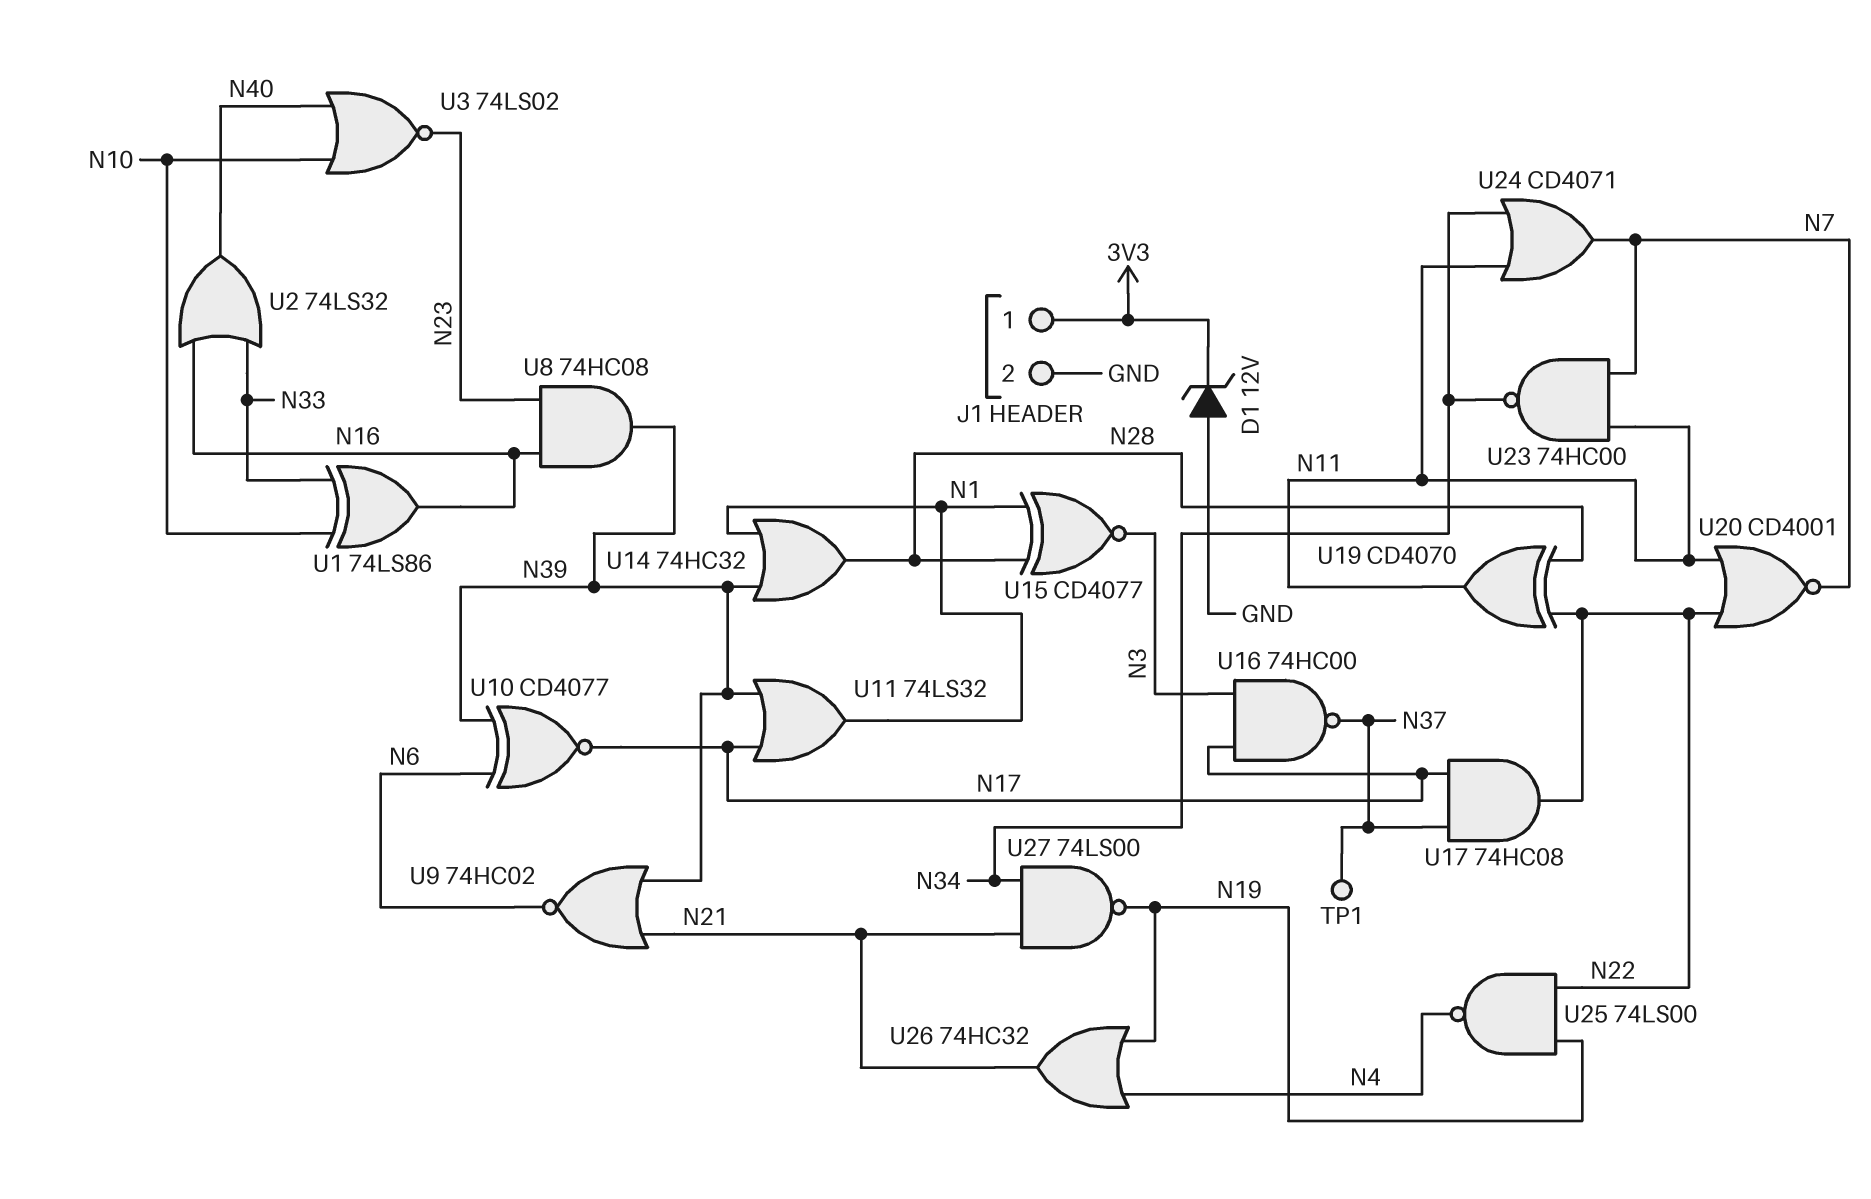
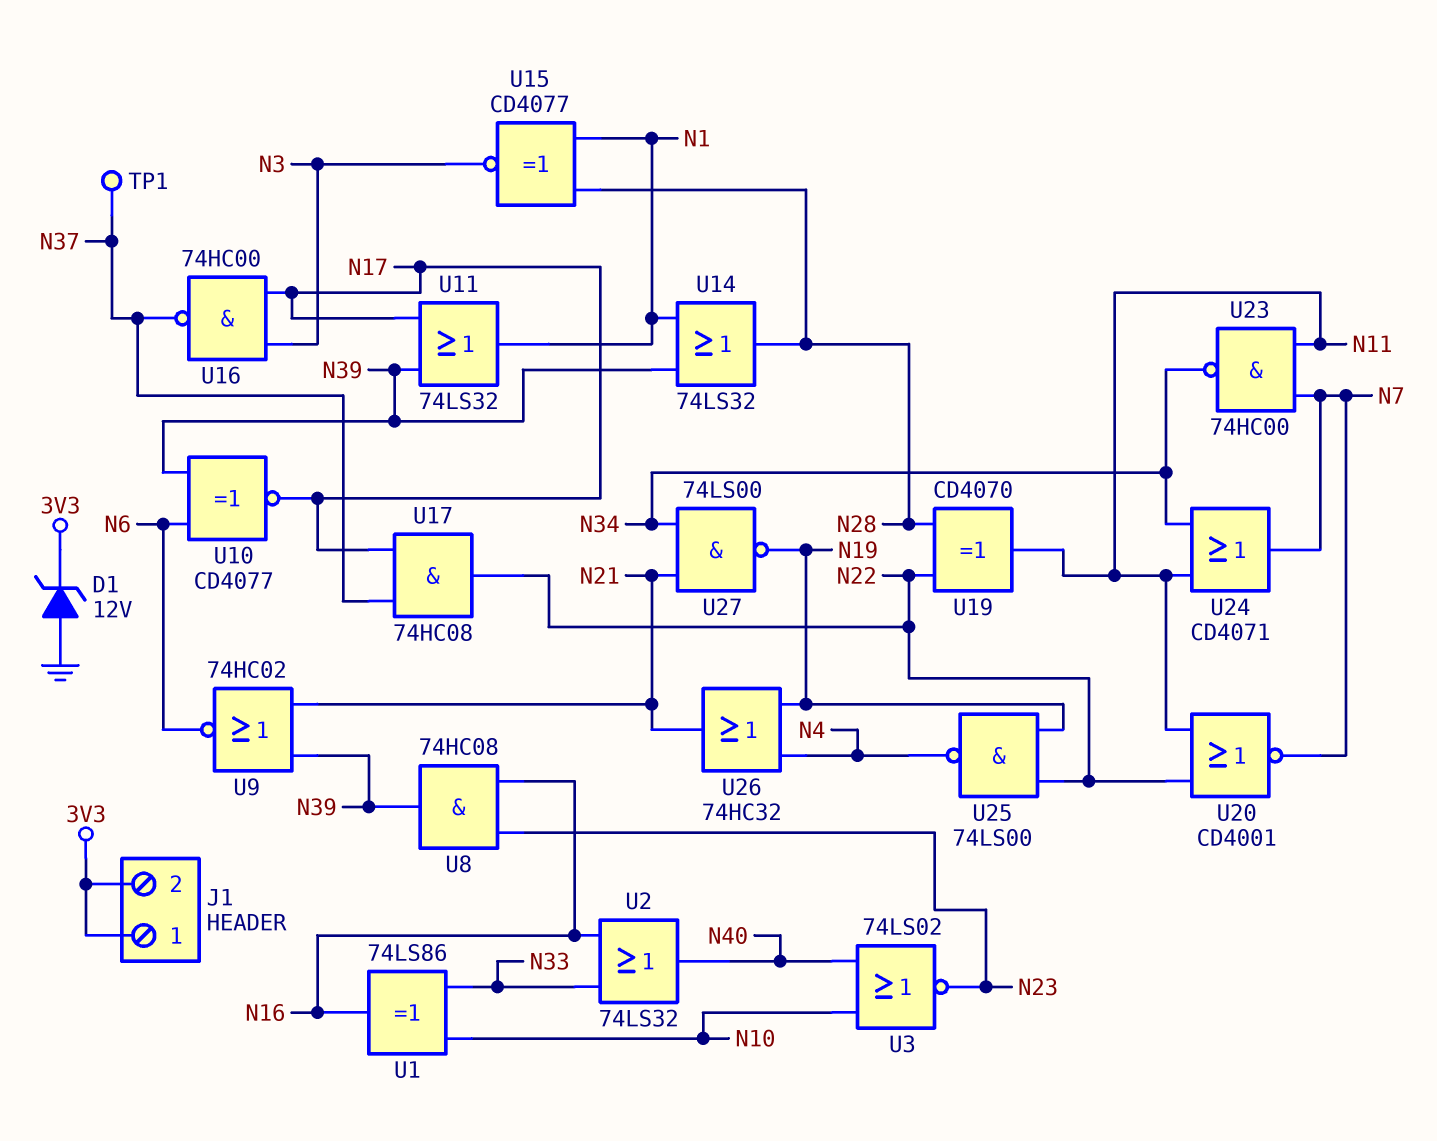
J1 pin 2: GND -> 3V3
U14: OR 74HC32 (in N1, in N39, out N28) -> OR 74LS32 (in N1, in N39, out N28)

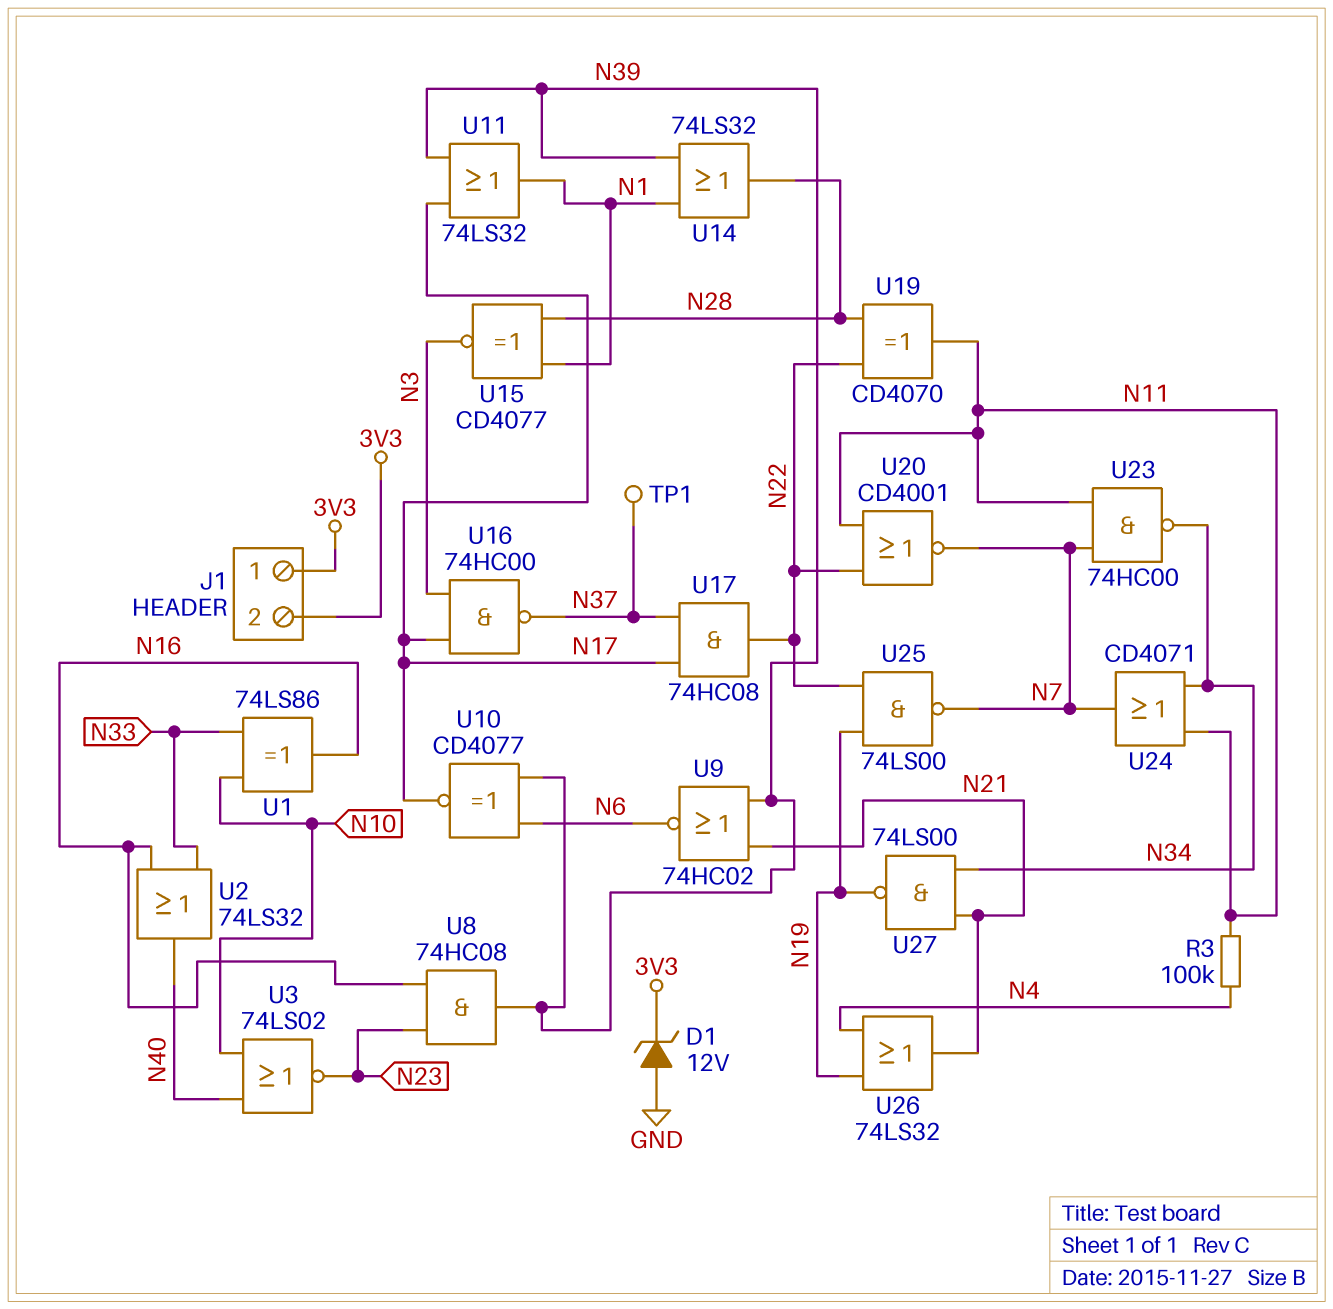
R3: none -> 100k (N4, N11)
U25: NAND 74LS00 (in N19, in N22, out N4) -> NAND 74LS00 (in N19, in N22, out N7)
U26: OR 74HC32 (in N4, in N19, out N21) -> OR 74LS32 (in N4, in N19, out N21)

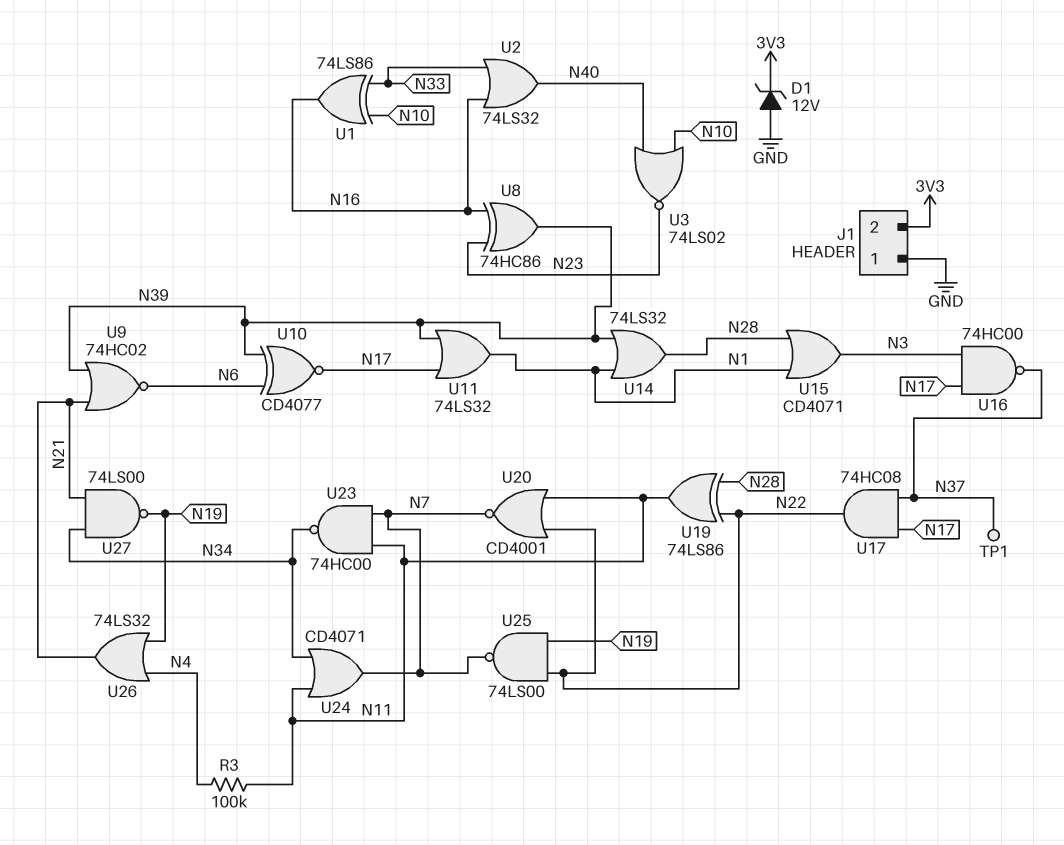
J1 pin 1: 3V3 -> GND
U8: AND 74HC08 (in N16, in N23, out N39) -> XOR 74HC86 (in N16, in N23, out N39)
U15: XNOR CD4077 (in N1, in N28, out N3) -> OR CD4071 (in N1, in N28, out N3)
U19: XOR CD4070 (in N22, in N28, out N11) -> XOR 74LS86 (in N22, in N28, out N11)

